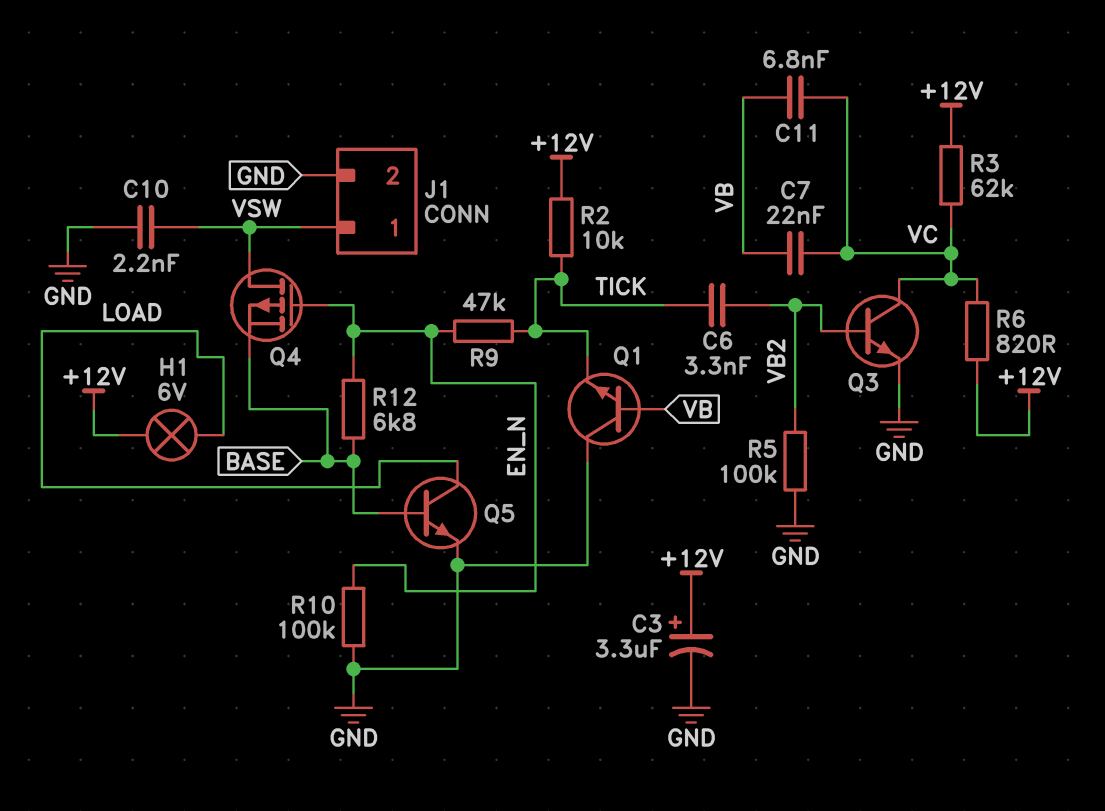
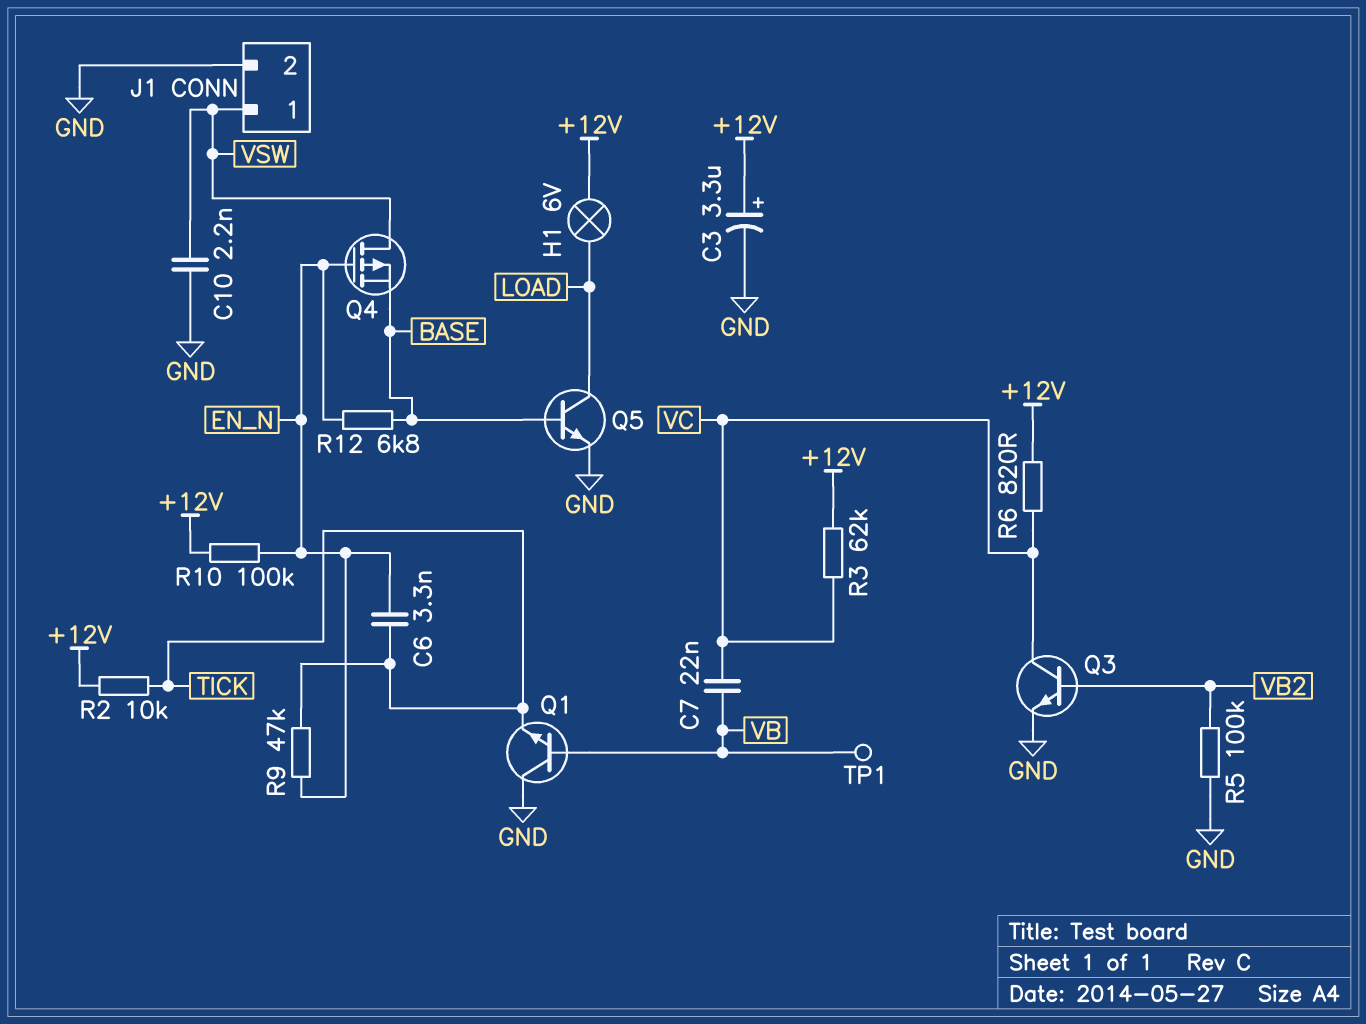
C6: 3.3nF (TICK, VB2) -> 3.3nF (EN_N, TICK)
C11: 6.8nF (VB, VC) -> none
R10: 100k (EN_N, GND) -> 100k (+12V, EN_N)
TP1: none -> test point (VB)

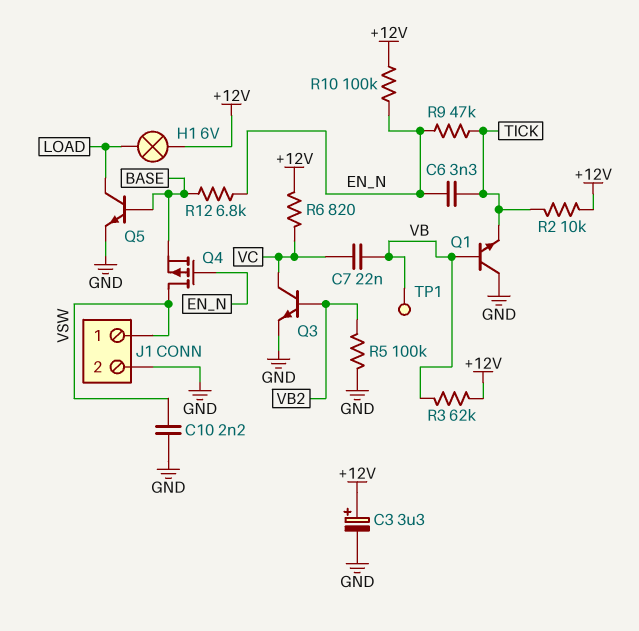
R3: 62k (+12V, VC) -> 62k (+12V, VB)

